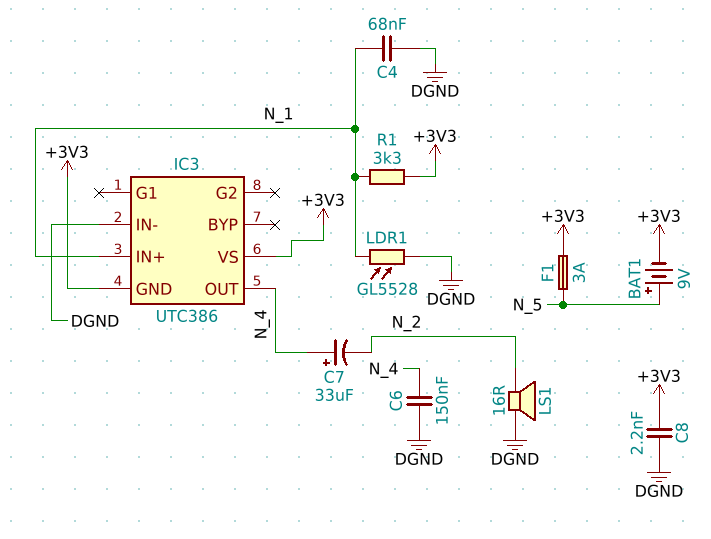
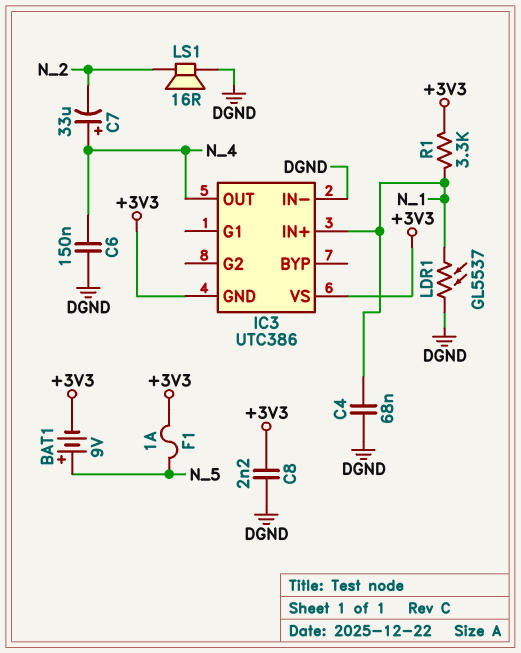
F1: 3A (+3V3, N_5) -> 1A (+3V3, N_5)
LDR1: GL5528 (DGND, N_1) -> GL5537 (DGND, N_1)

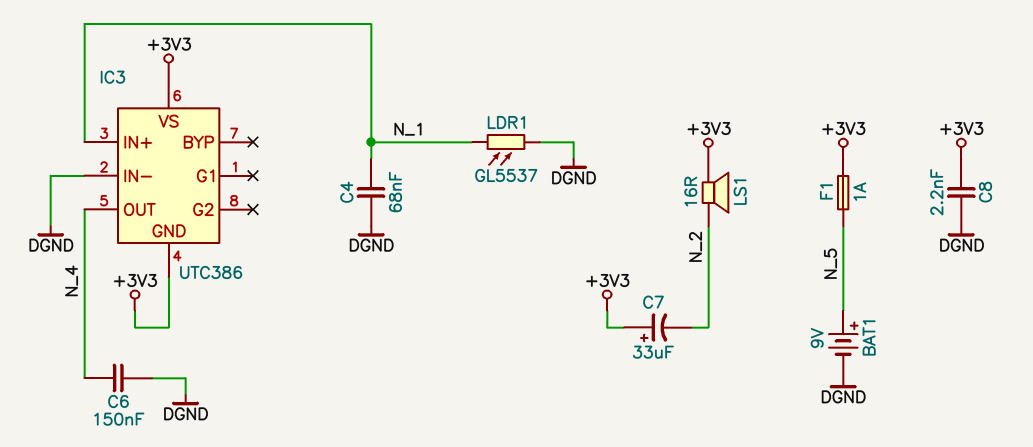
BAT1: 9V (plus N_5, minus +3V3) -> 9V (plus N_5, minus DGND)
C7: 33uF (plus N_4, minus N_2) -> 33uF (plus +3V3, minus N_2)
LS1: speaker 16R (DGND, N_2) -> speaker 16R (+3V3, N_2)
R1: 3.3k (+3V3, N_1) -> none

